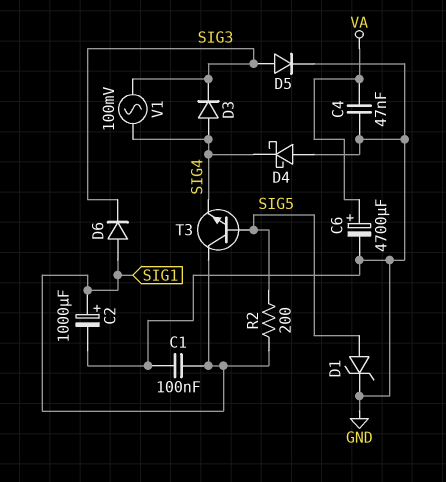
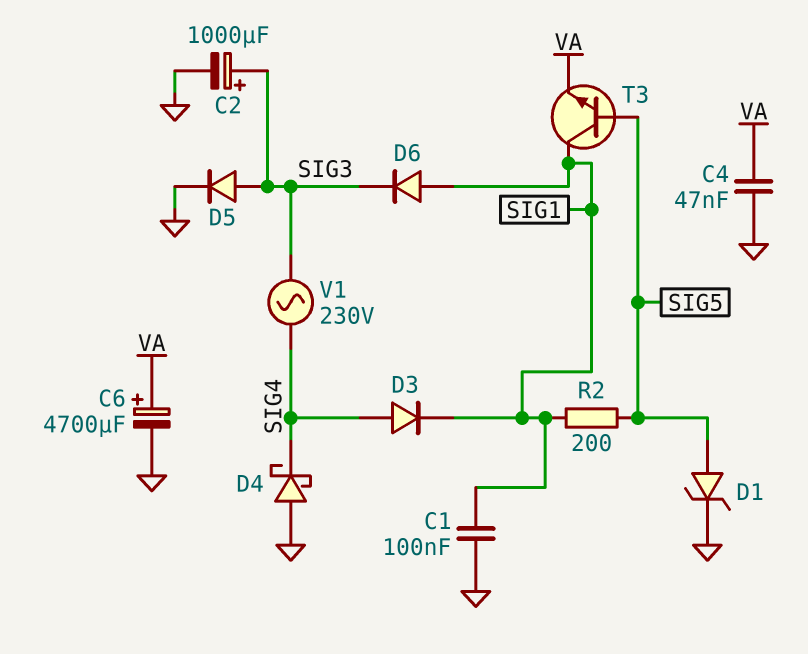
C2: 1000uF (plus SIG1, minus GND) -> 1000uF (plus SIG3, minus GND)
D3: diode (A SIG4, K SIG3) -> diode (A SIG4, K SIG1)
T3: NPN (B SIG5, C SIG1, E SIG4) -> NPN (B SIG5, C SIG1, E VA)
V1: AC 100mV (SIG3, SIG4) -> AC 230V (SIG3, SIG4)

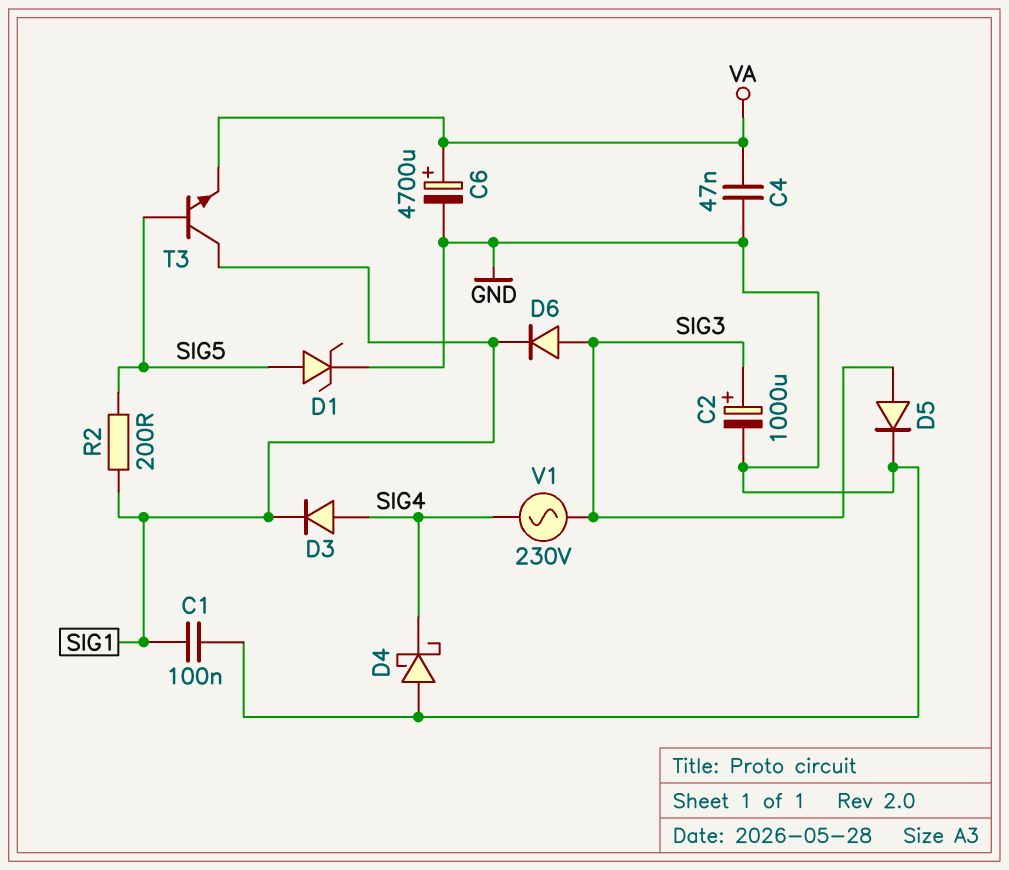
D6: diode (A SIG1, K SIG3) -> diode (A SIG3, K SIG1)

